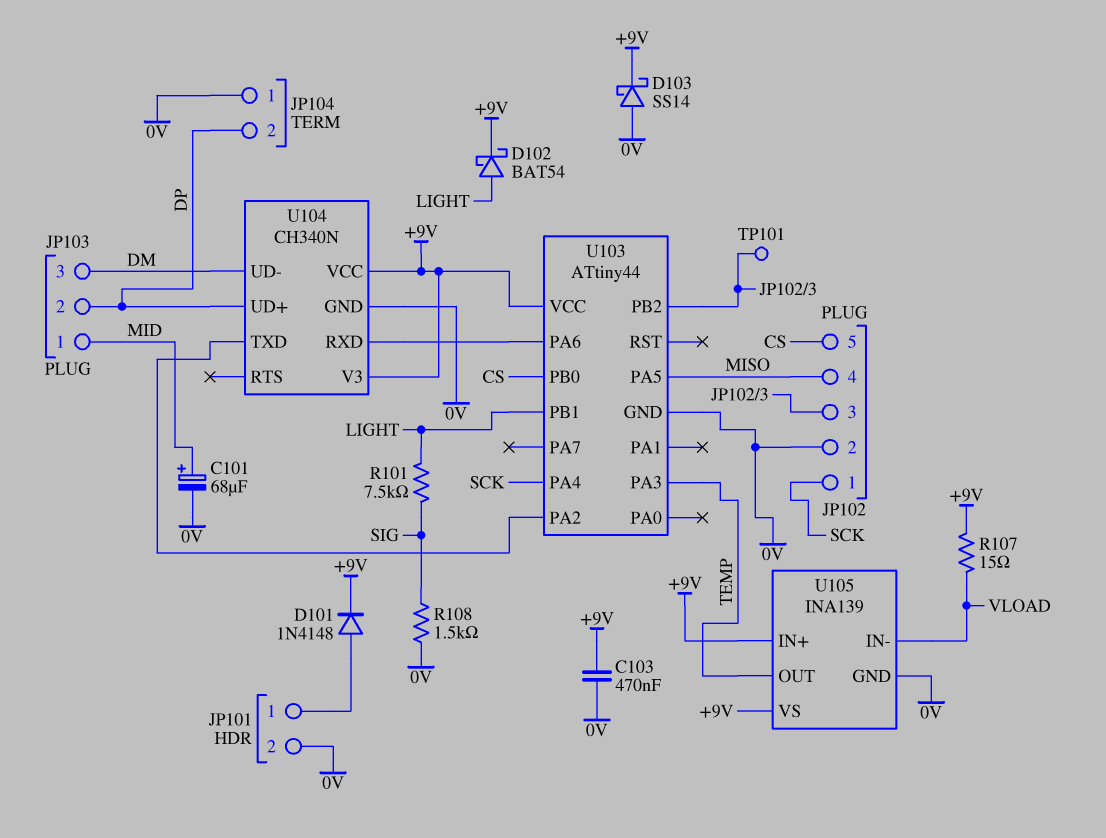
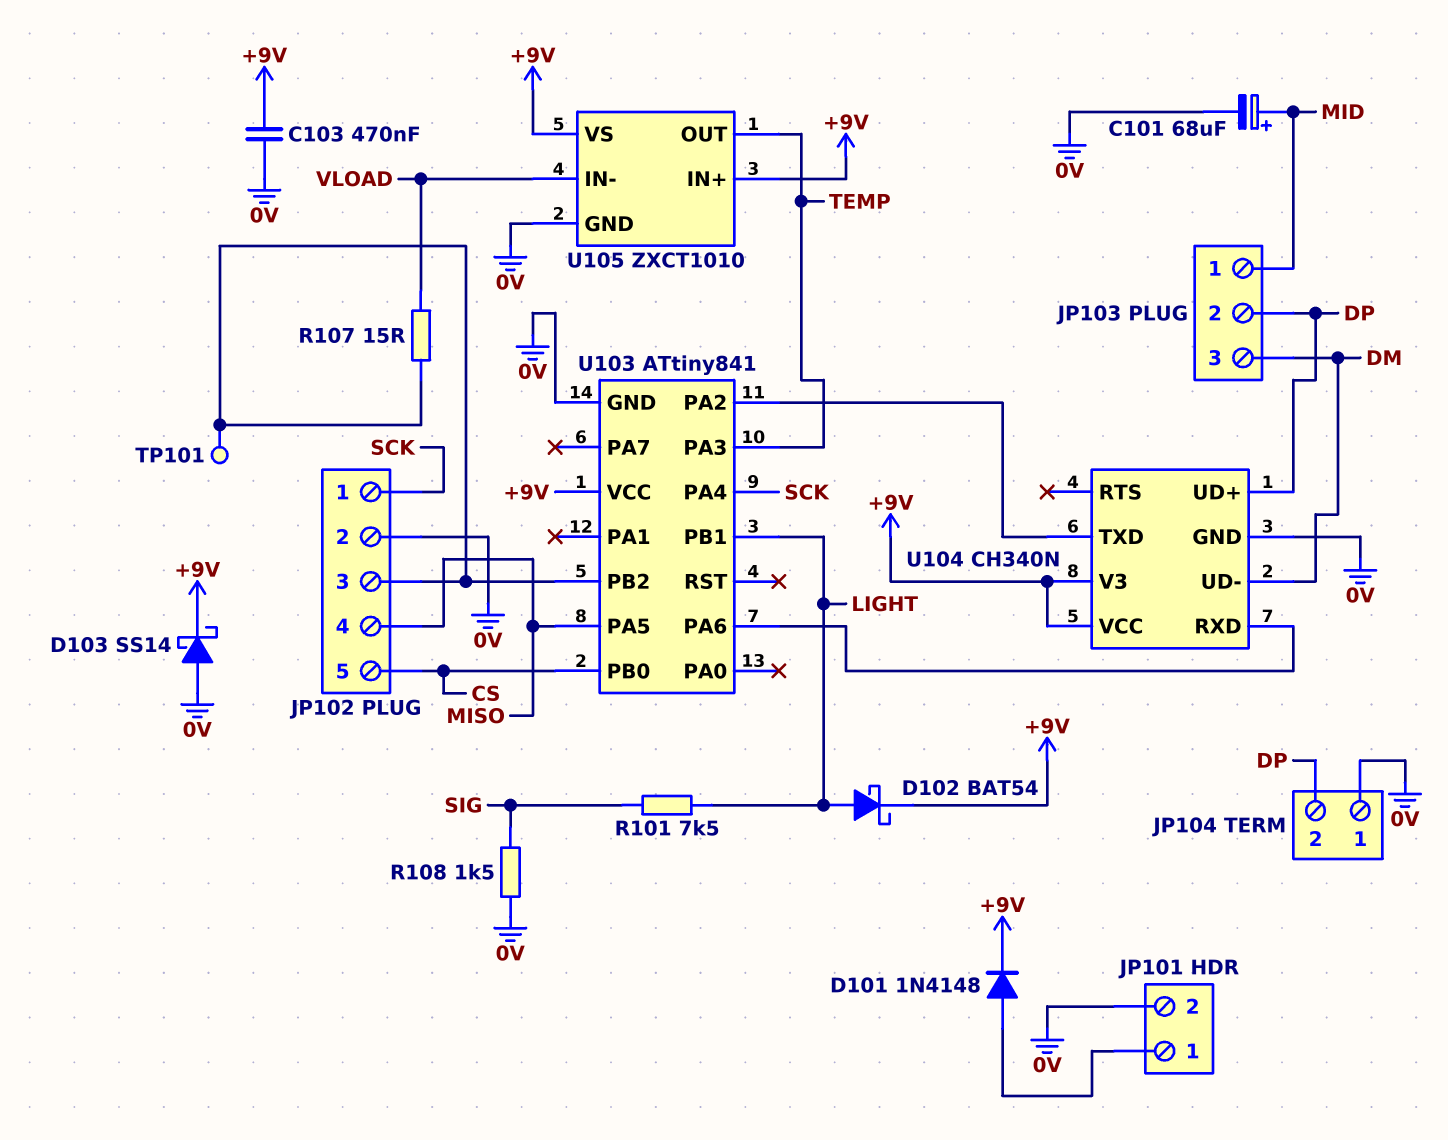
R107: 15 (+9V, VLOAD) -> 15 (JP102/3, VLOAD)
U103: ATtiny44 -> ATtiny841
U105: INA139 -> ZXCT1010

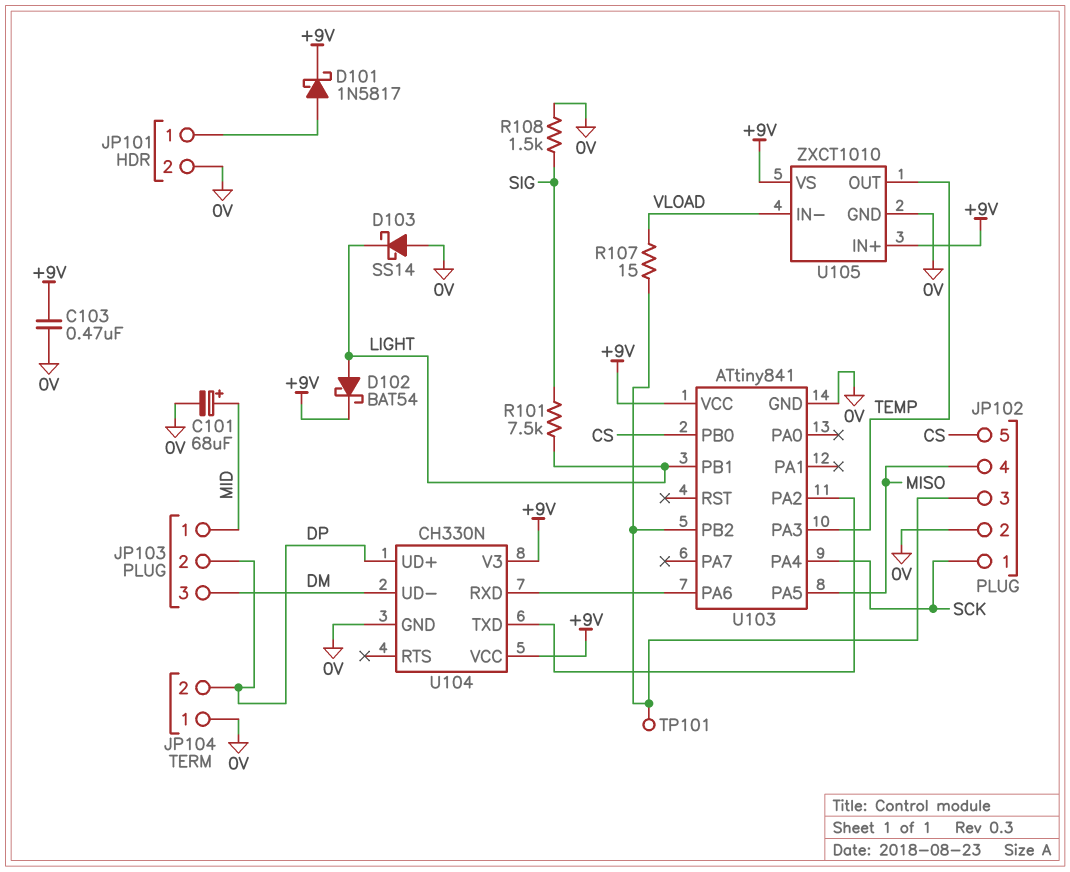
D101: diode 1N4148 (A JP101/1, K +9V) -> schottky 1N5817 (A JP101/1, K +9V)
D103: schottky SS14 (A 0V, K +9V) -> schottky SS14 (A 0V, K LIGHT)
U104: CH340N -> CH330N

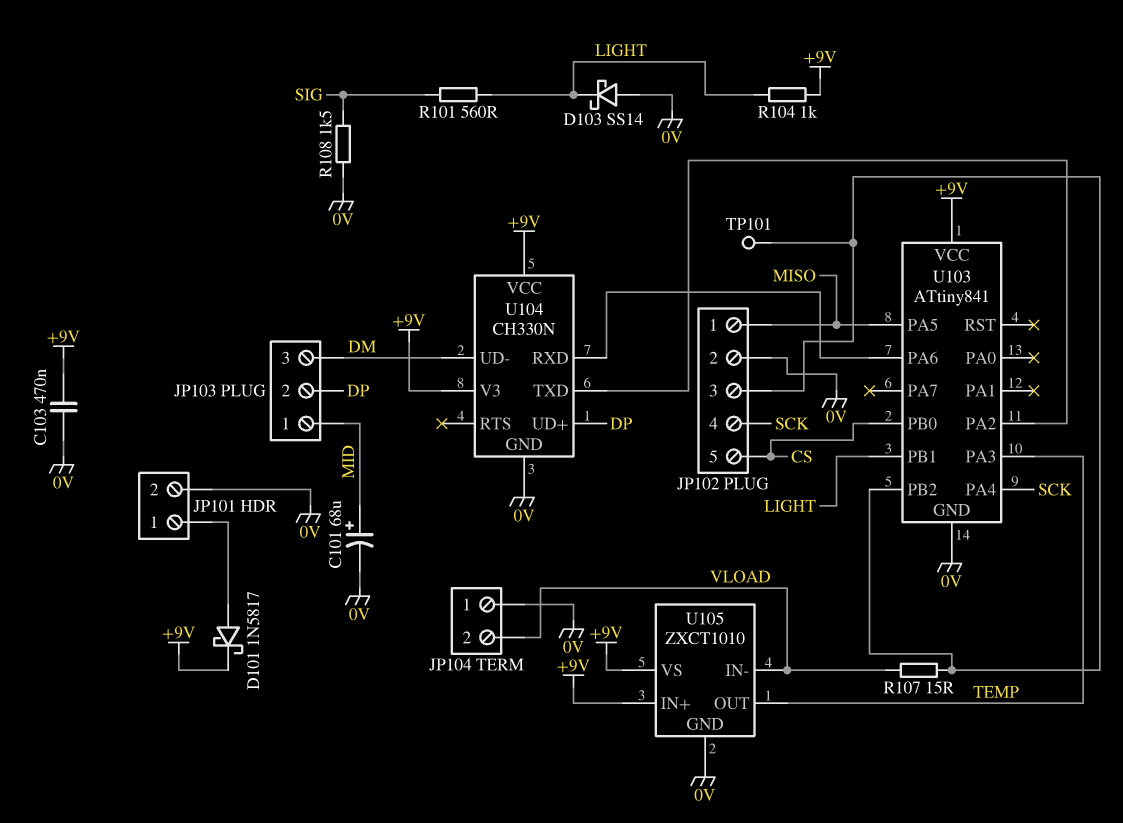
D102: schottky BAT54 (A LIGHT, K +9V) -> none
JP102 pin 1: SCK -> MISO
JP102 pin 4: MISO -> SCK
JP104 pin 2: DP -> VLOAD
R101: 7.5k (LIGHT, SIG) -> 560 (LIGHT, SIG)
R104: none -> 1k (+9V, LIGHT)

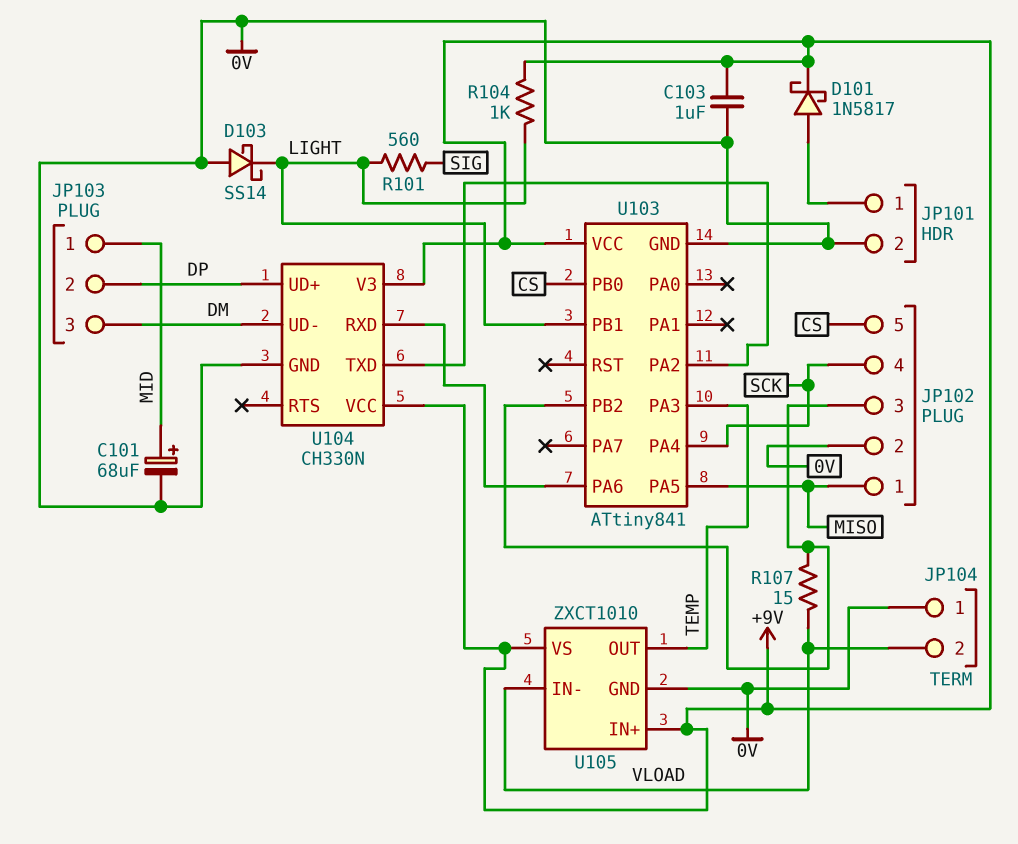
C103: 470nF (+9V, 0V) -> 1uF (+9V, 0V)
R108: 1.5k (0V, SIG) -> none
TP101: test point (JP102/3) -> none

